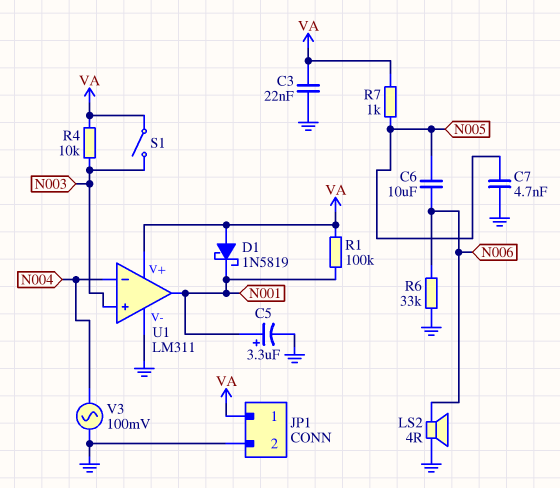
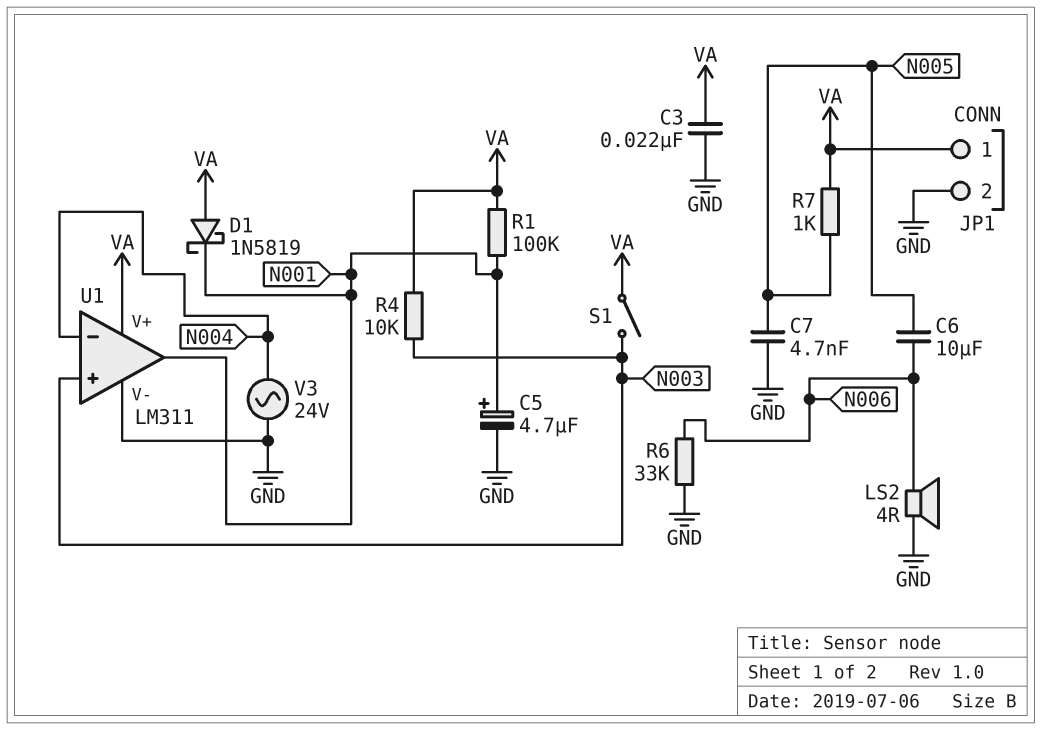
C5: 3.3uF (plus N001, minus GND) -> 4.7uF (plus N001, minus GND)
V3: AC 100mV (GND, N004) -> AC 24V (GND, N004)

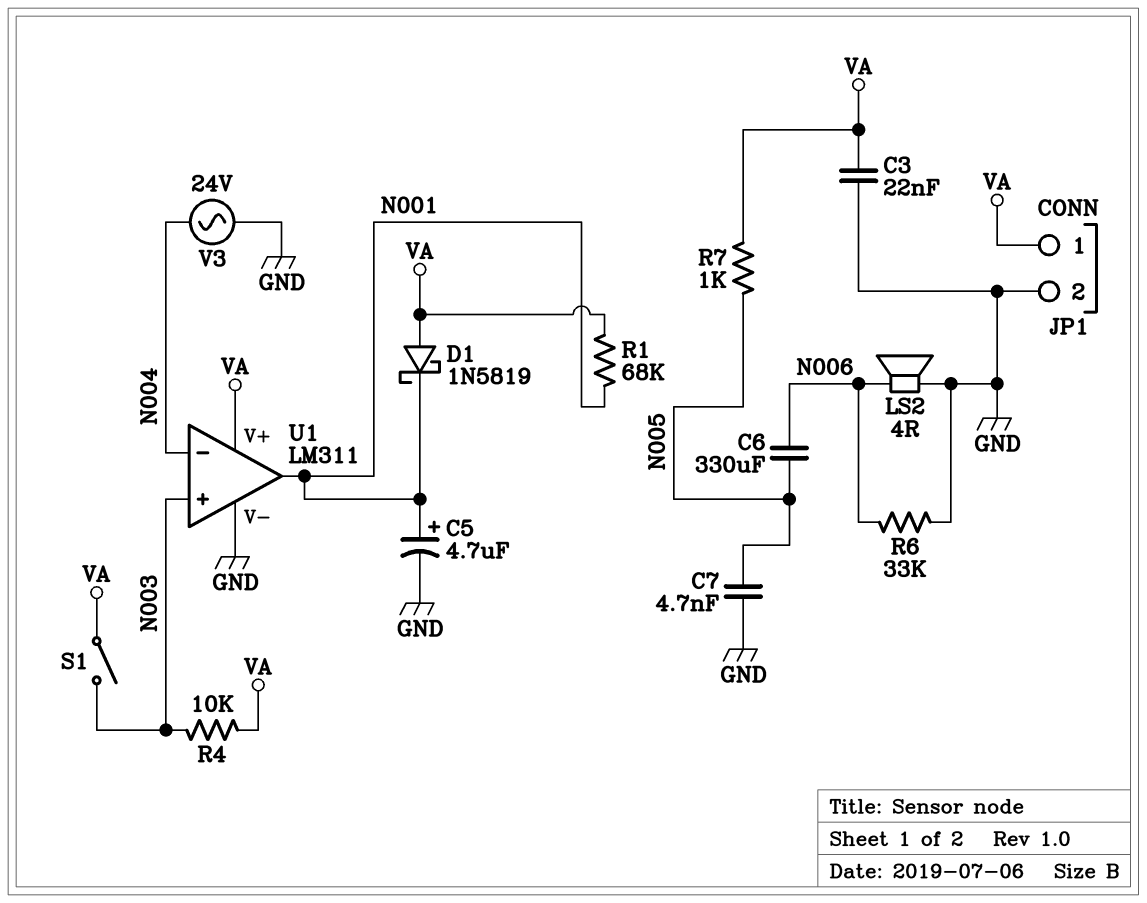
C6: 10uF (N005, N006) -> 330uF (N005, N006)
R1: 100k (N001, VA) -> 68k (N001, VA)

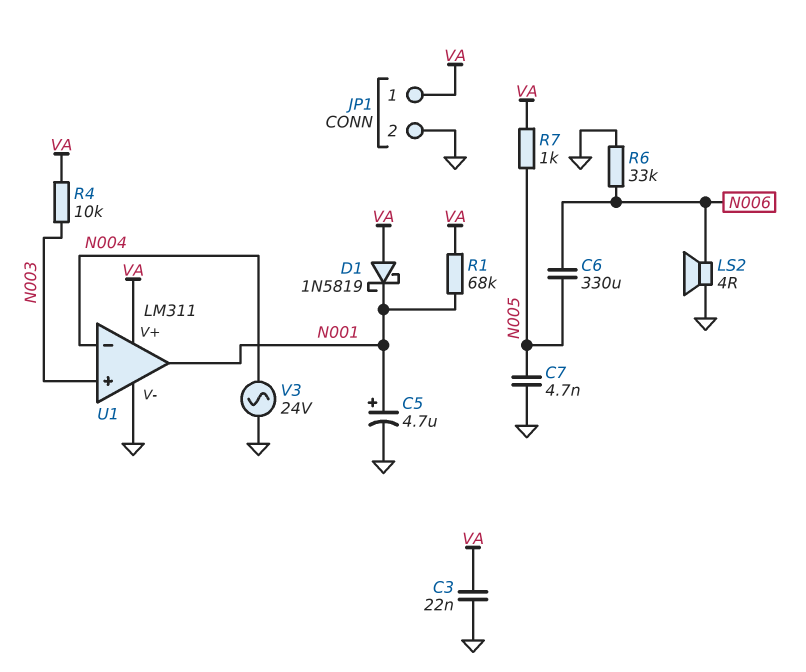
S1: switch (N003, VA) -> none

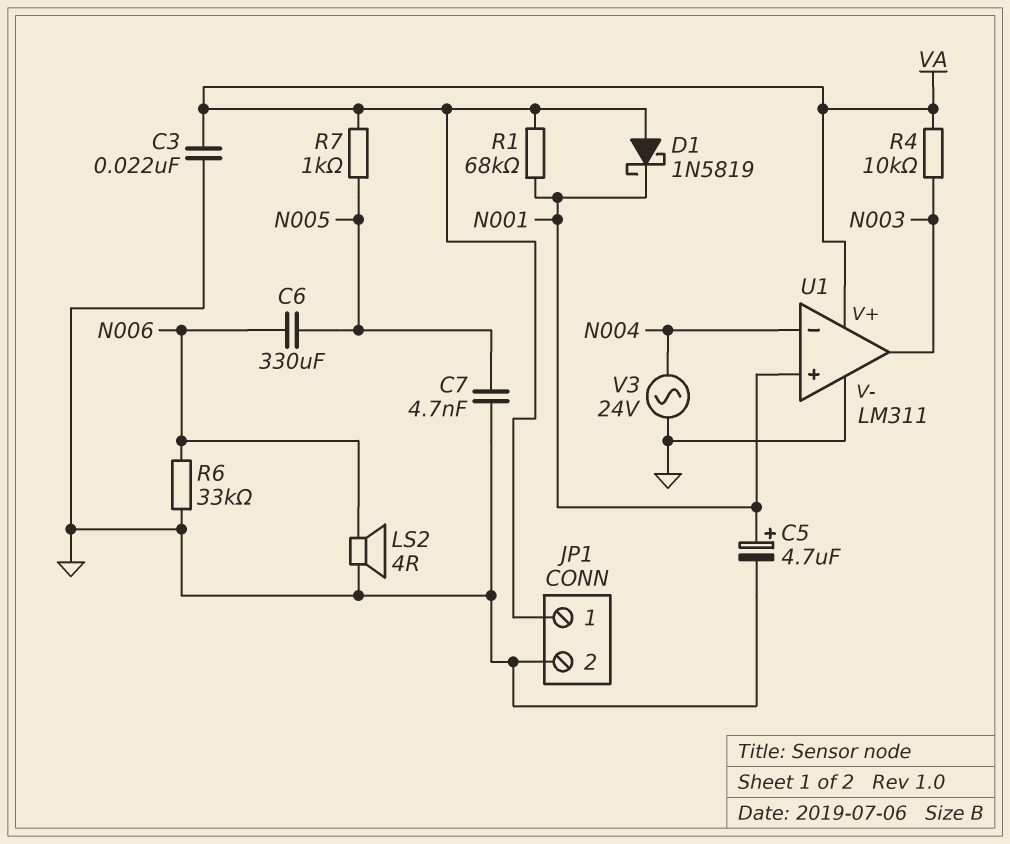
U1 pin in+: N003 -> N001
U1 pin out: N001 -> N003

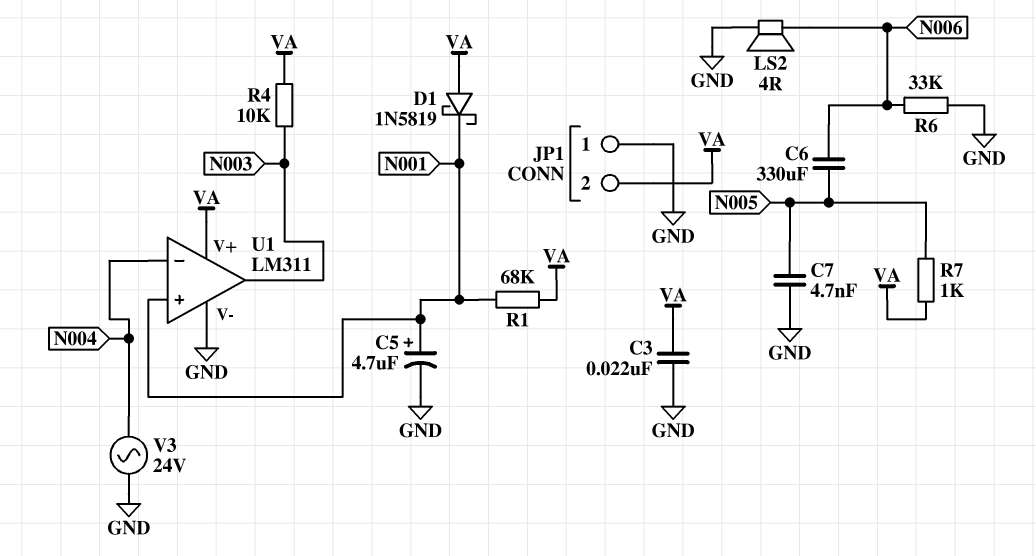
JP1 pin 1: VA -> GND
JP1 pin 2: GND -> VA

